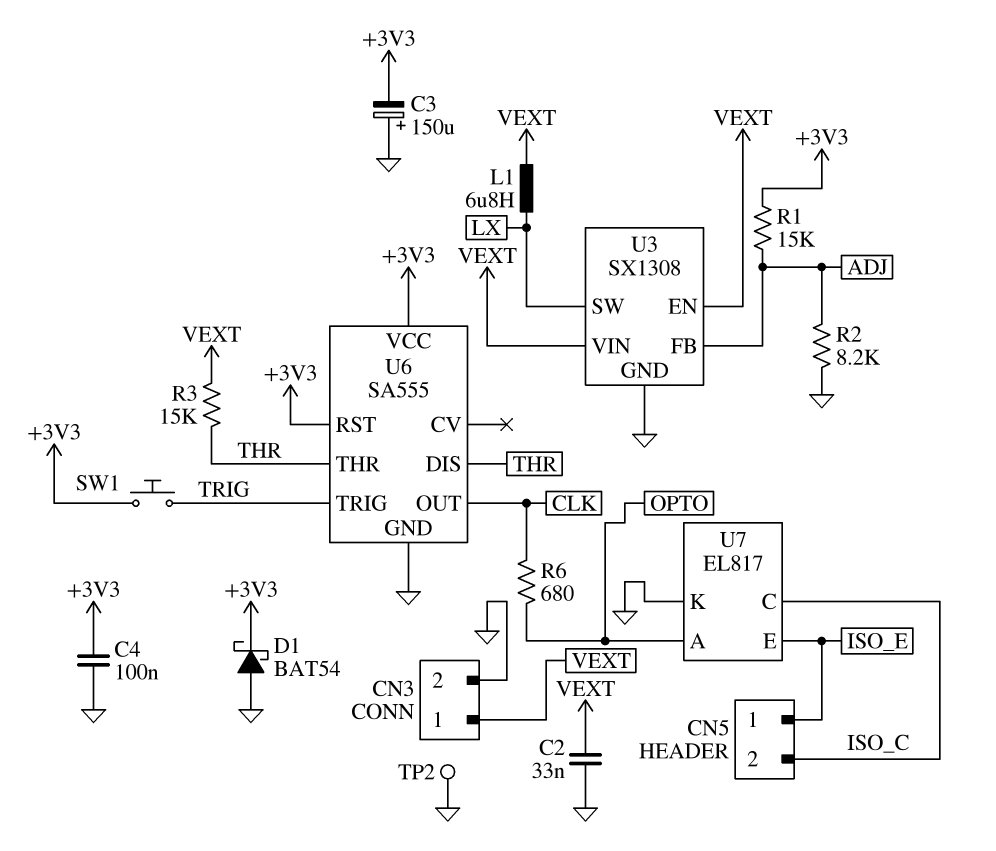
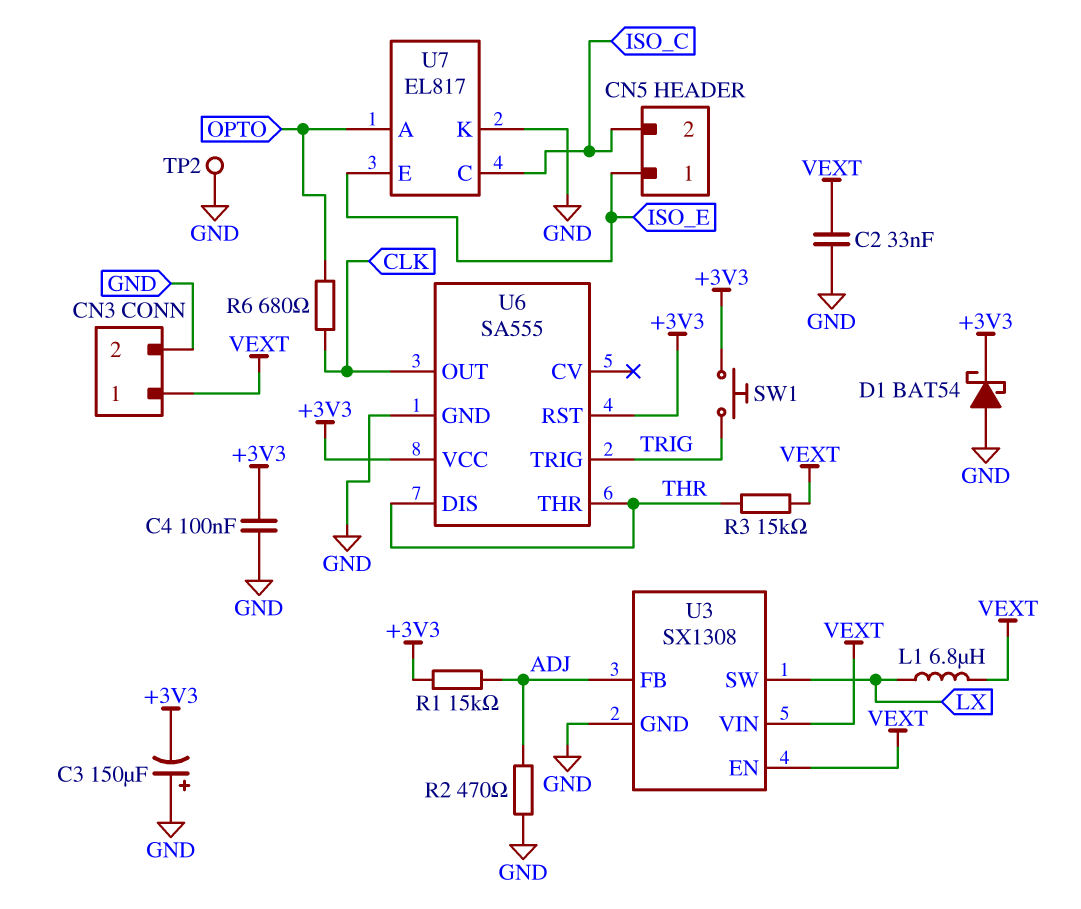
R2: 8.2k (ADJ, GND) -> 470 (ADJ, GND)

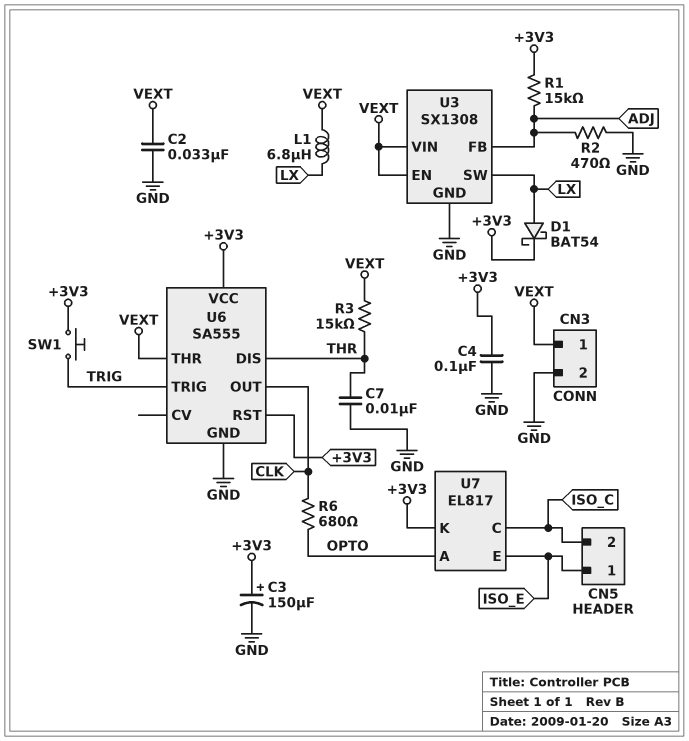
C3: 150uF (plus GND, minus +3V3) -> 150uF (plus +3V3, minus GND)
C7: none -> 10nF (GND, THR)
D1: schottky BAT54 (A GND, K +3V3) -> schottky BAT54 (A LX, K +3V3)
TP2: test point (GND) -> none
U6 pin THR: THR -> VEXT
U7 pin K: GND -> +3V3

